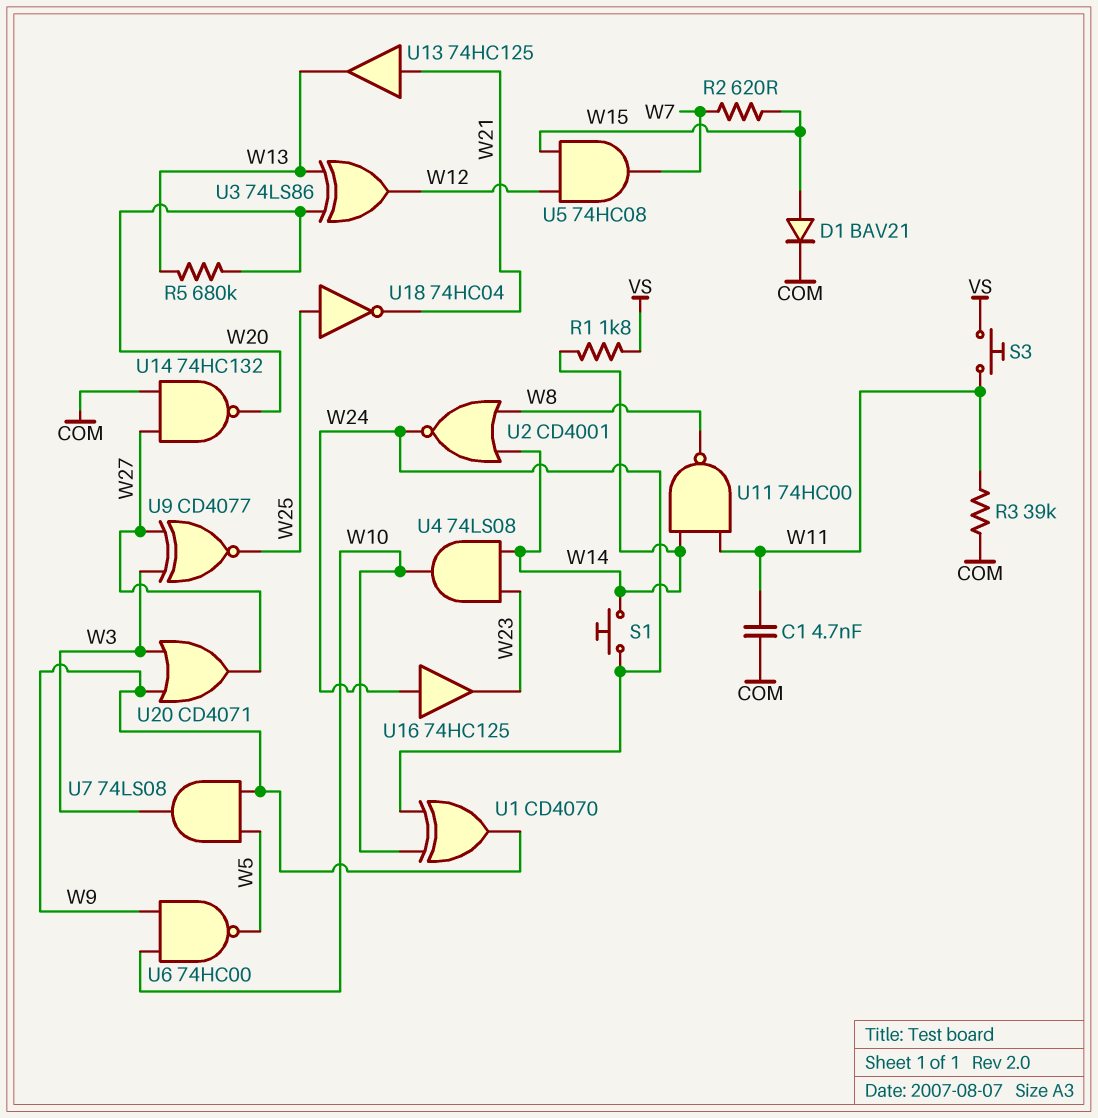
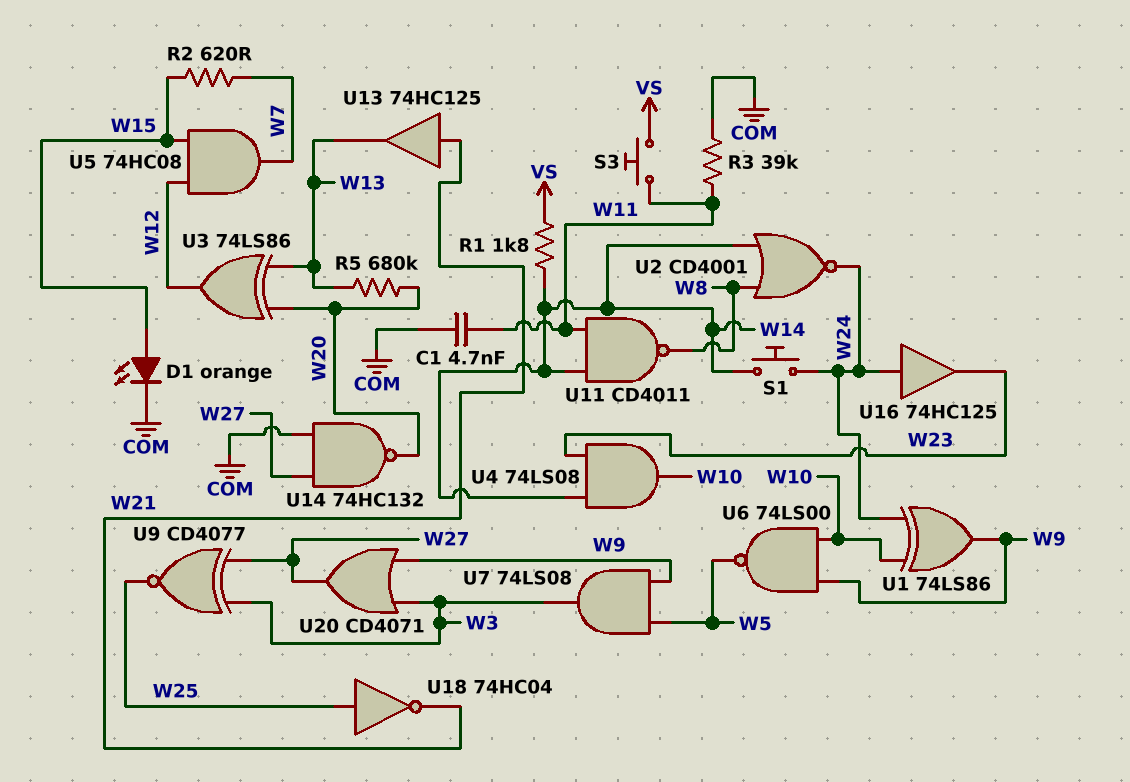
D1: diode BAV21 (A W15, K COM) -> LED orange (A W15, K COM)
U1: XOR CD4070 (in W10, in W24, out W9) -> XOR 74LS86 (in W10, in W24, out W9)
U6: NAND 74HC00 (in W9, in W10, out W5) -> NAND 74LS00 (in W9, in W10, out W5)
U11: NAND 74HC00 (in W11, in W14, out W8) -> NAND CD4011 (in W11, in W14, out W8)

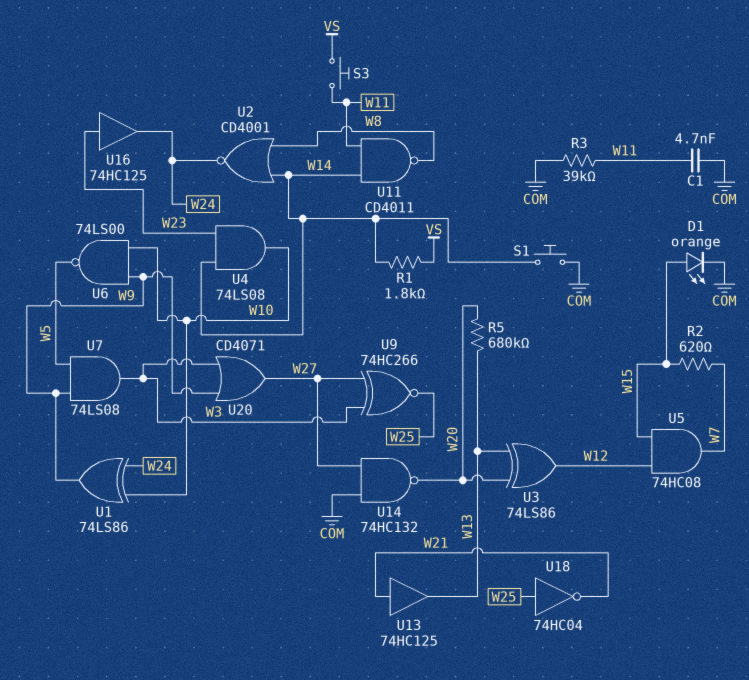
S1: button (W14, W24) -> button (COM, W14)
U9: XNOR CD4077 (in W3, in W27, out W25) -> XNOR 74HC266 (in W3, in W27, out W25)
U16: buffer 74HC125 (in W24, out W23) -> buffer 74HC125 (in W23, out W24)

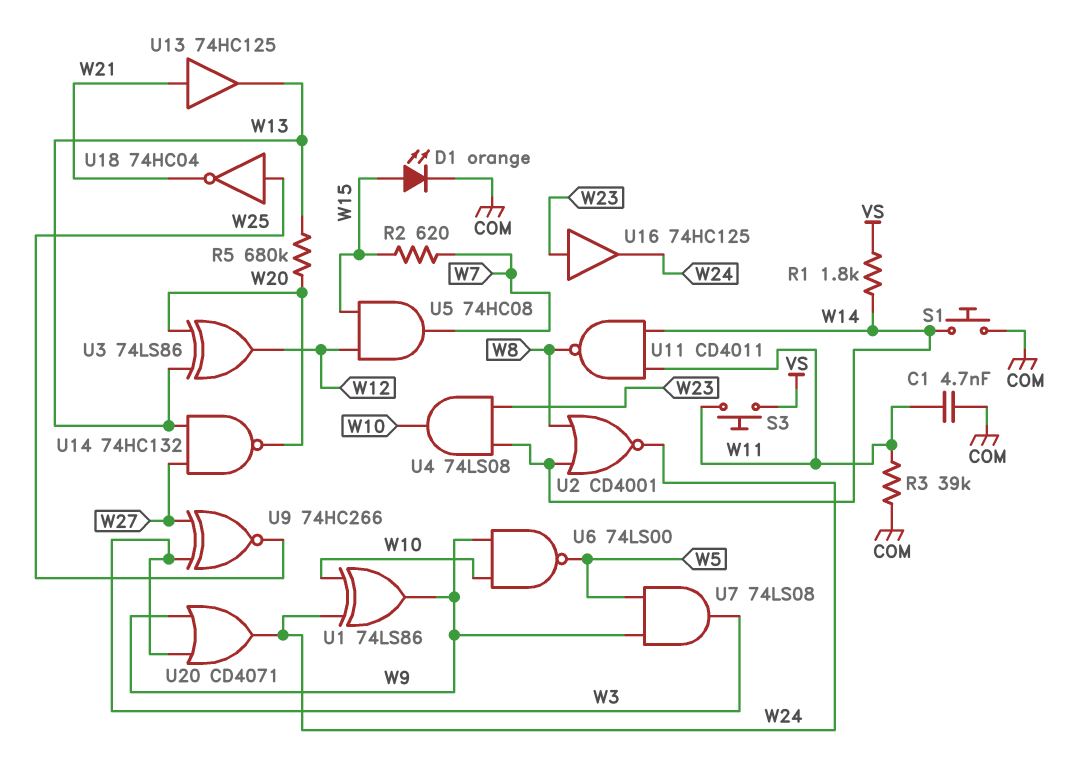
U14: NAND 74HC132 (in COM, in W27, out W20) -> NAND 74HC132 (in W13, in W27, out W20)
U20: OR CD4071 (in W3, in W9, out W27) -> OR CD4071 (in W3, in W9, out W24)

